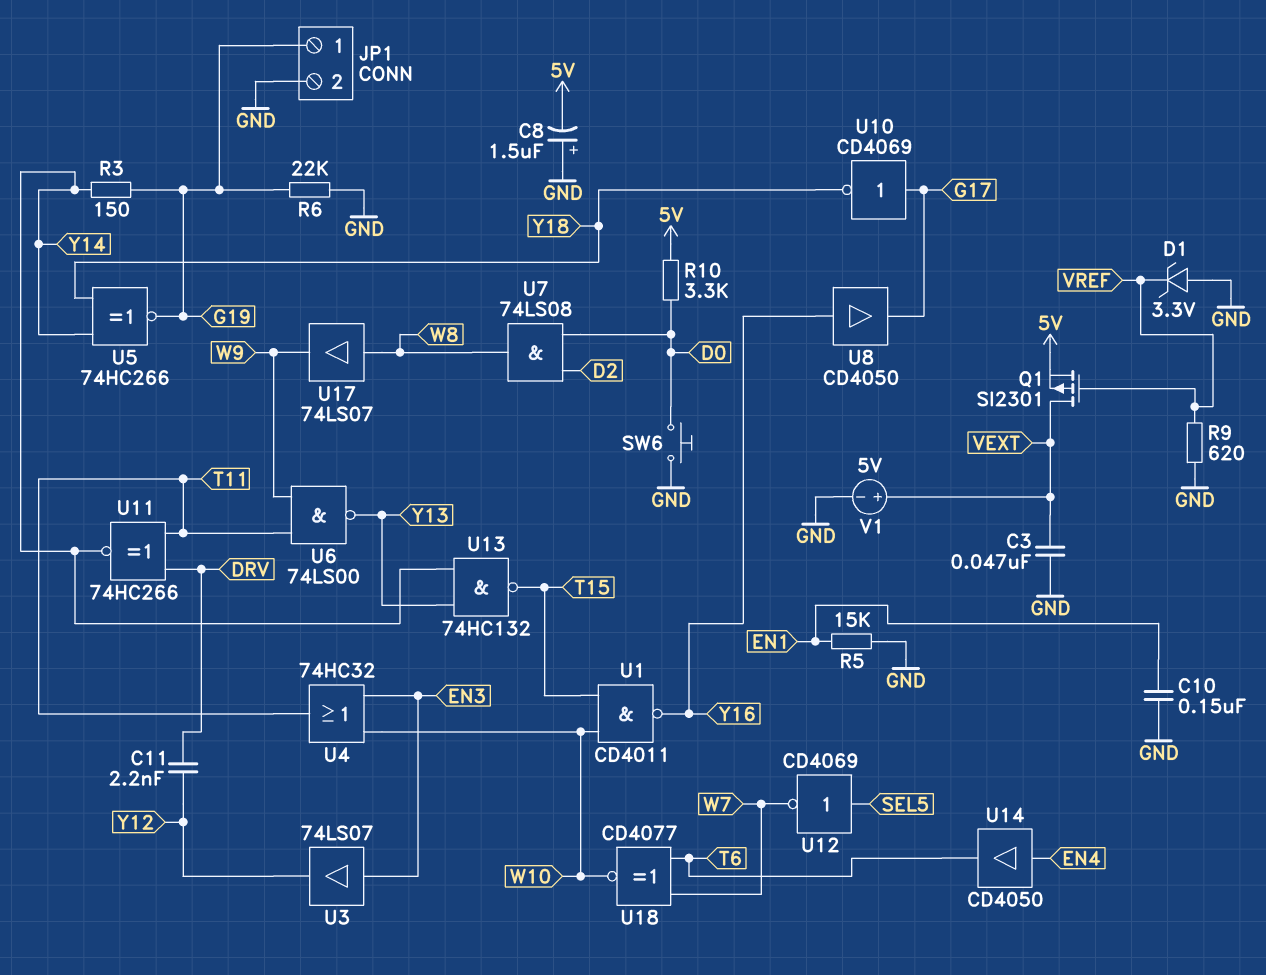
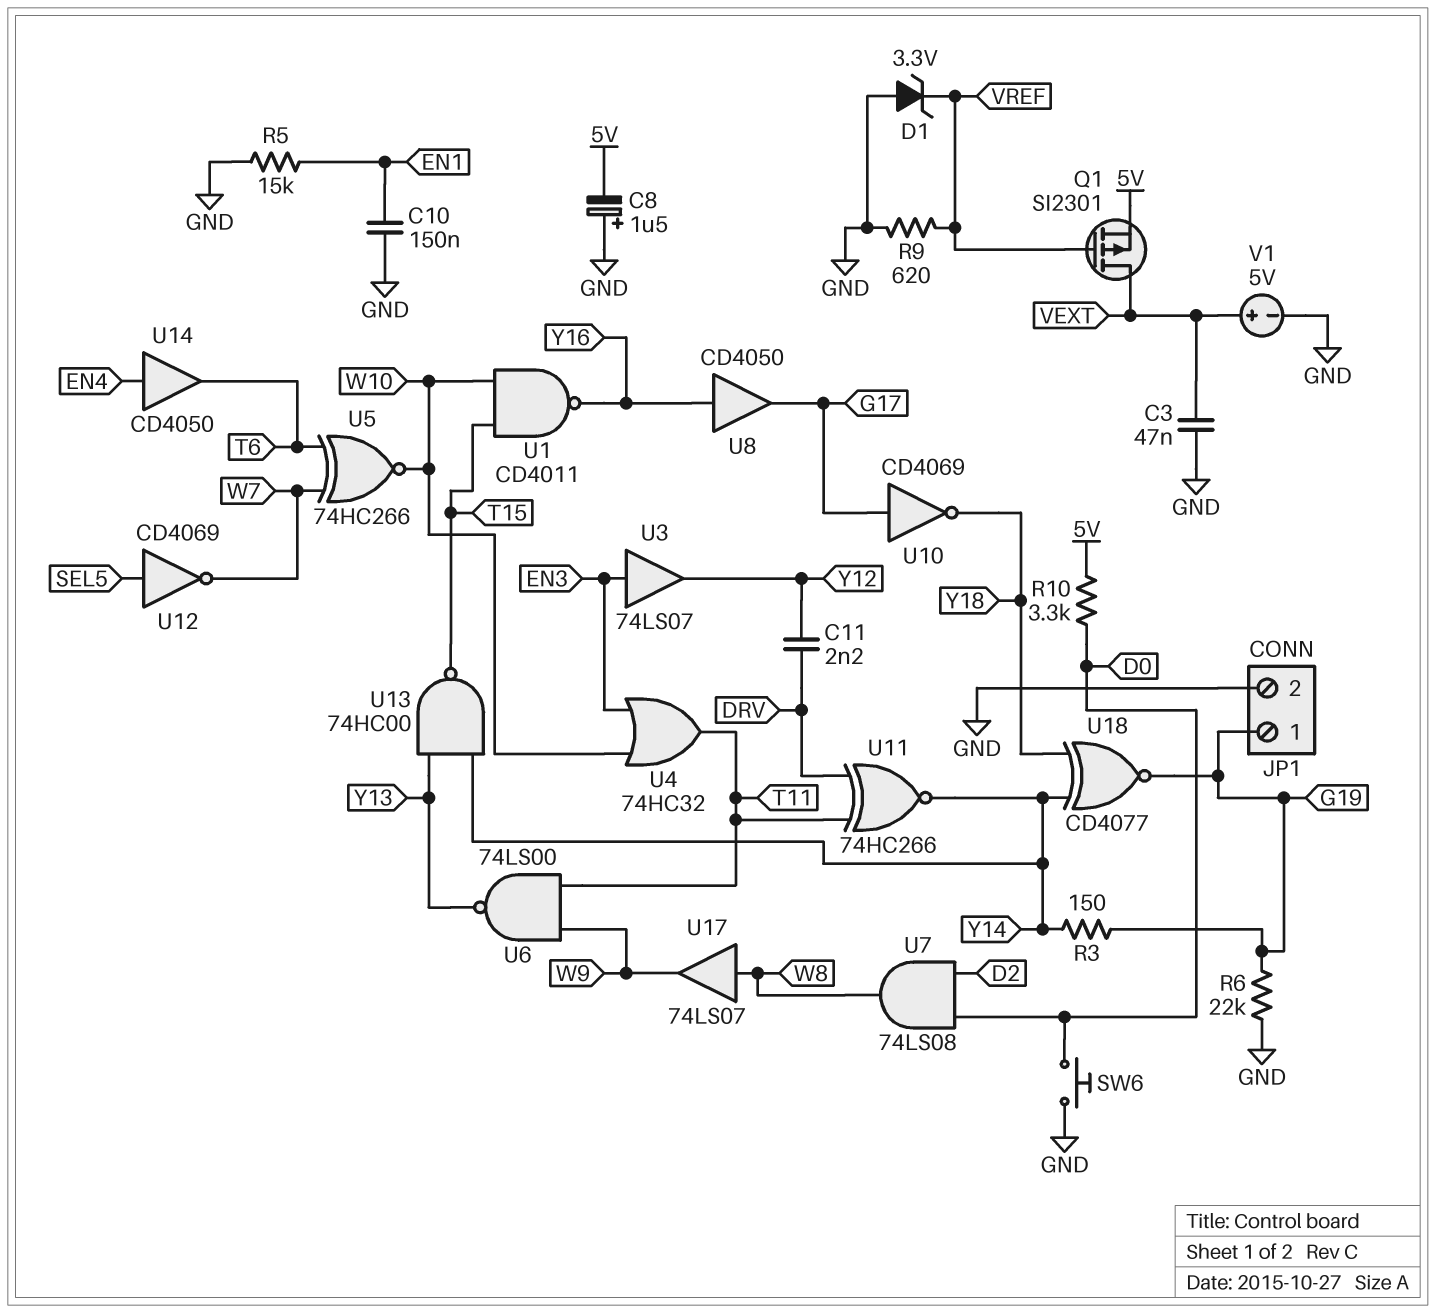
U5: XNOR 74HC266 (in Y14, in Y18, out G19) -> XNOR 74HC266 (in T6, in W7, out W10)
U13: NAND 74HC132 (in Y13, in Y14, out T15) -> NAND 74HC00 (in Y13, in Y14, out T15)
U18: XNOR CD4077 (in T6, in W7, out W10) -> XNOR CD4077 (in Y14, in Y18, out G19)

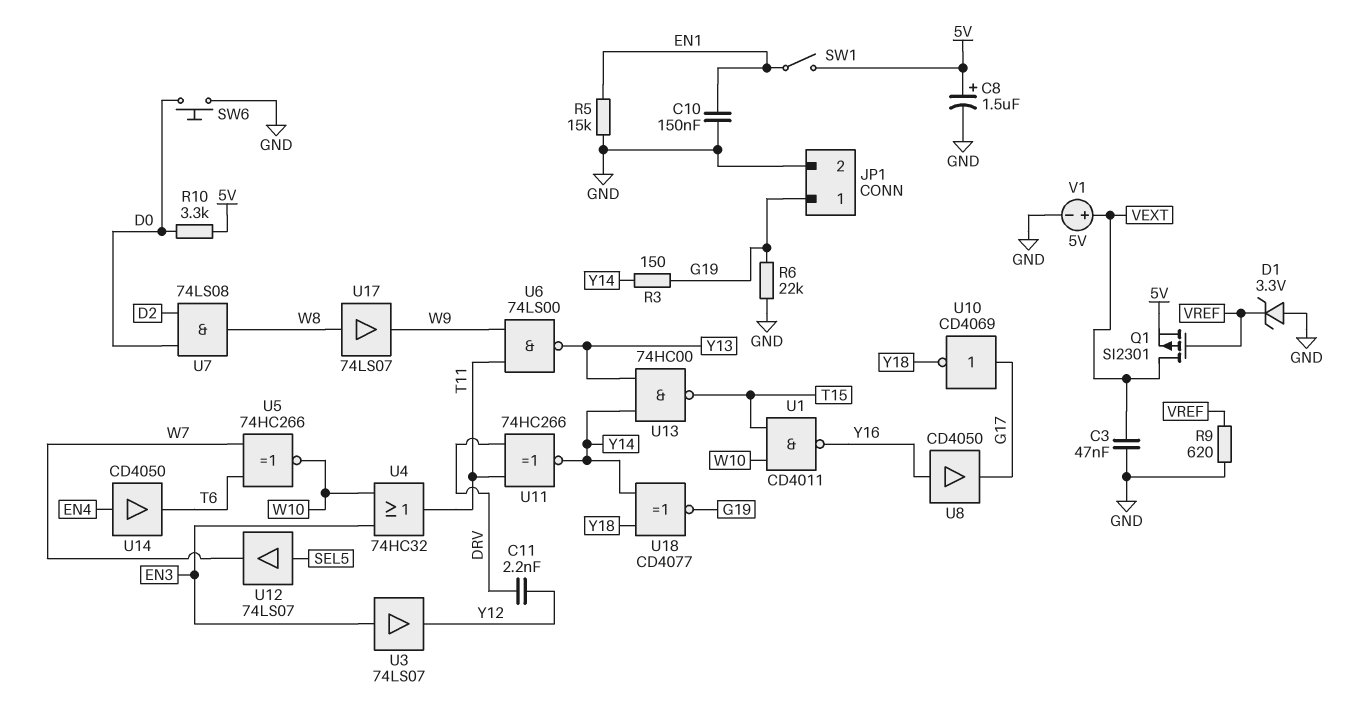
C8: 1.5uF (plus GND, minus 5V) -> 1.5uF (plus 5V, minus GND)
SW1: none -> switch (5V, EN1)
U12: NOT CD4069 (in SEL5, out W7) -> buffer 74LS07 (in SEL5, out W7)

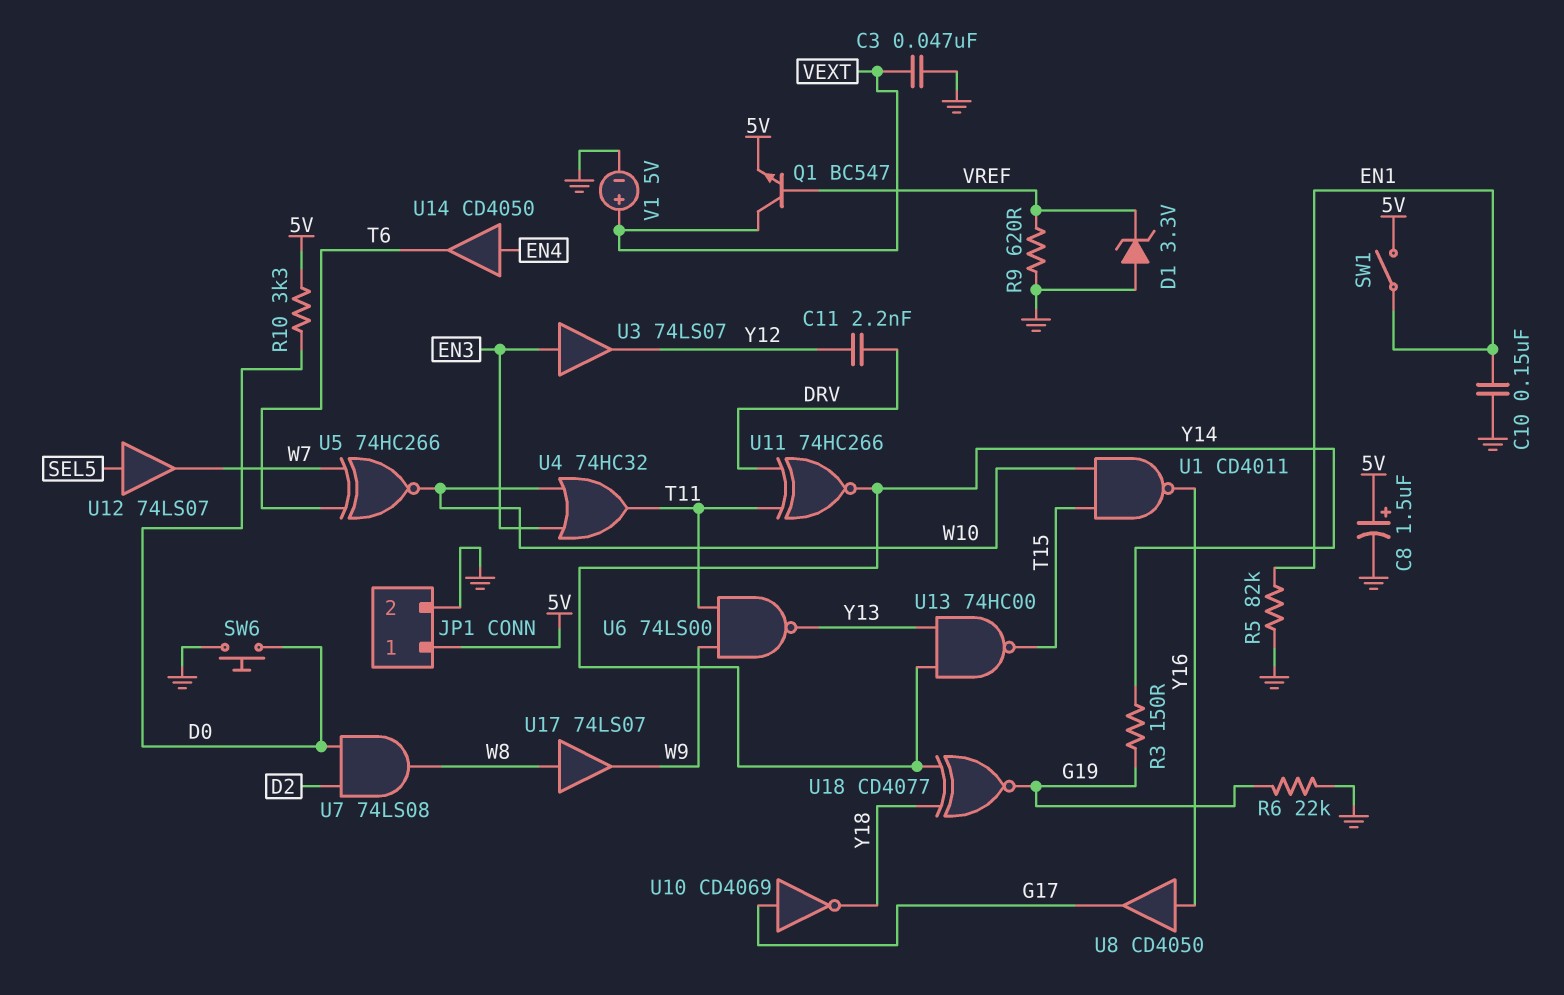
JP1 pin 1: G19 -> 5V
Q1: PMOS SI2301 (G VREF, D VEXT, S 5V) -> NPN BC547 (B VREF, C VEXT, E 5V)
R5: 15k (EN1, GND) -> 82k (EN1, GND)

